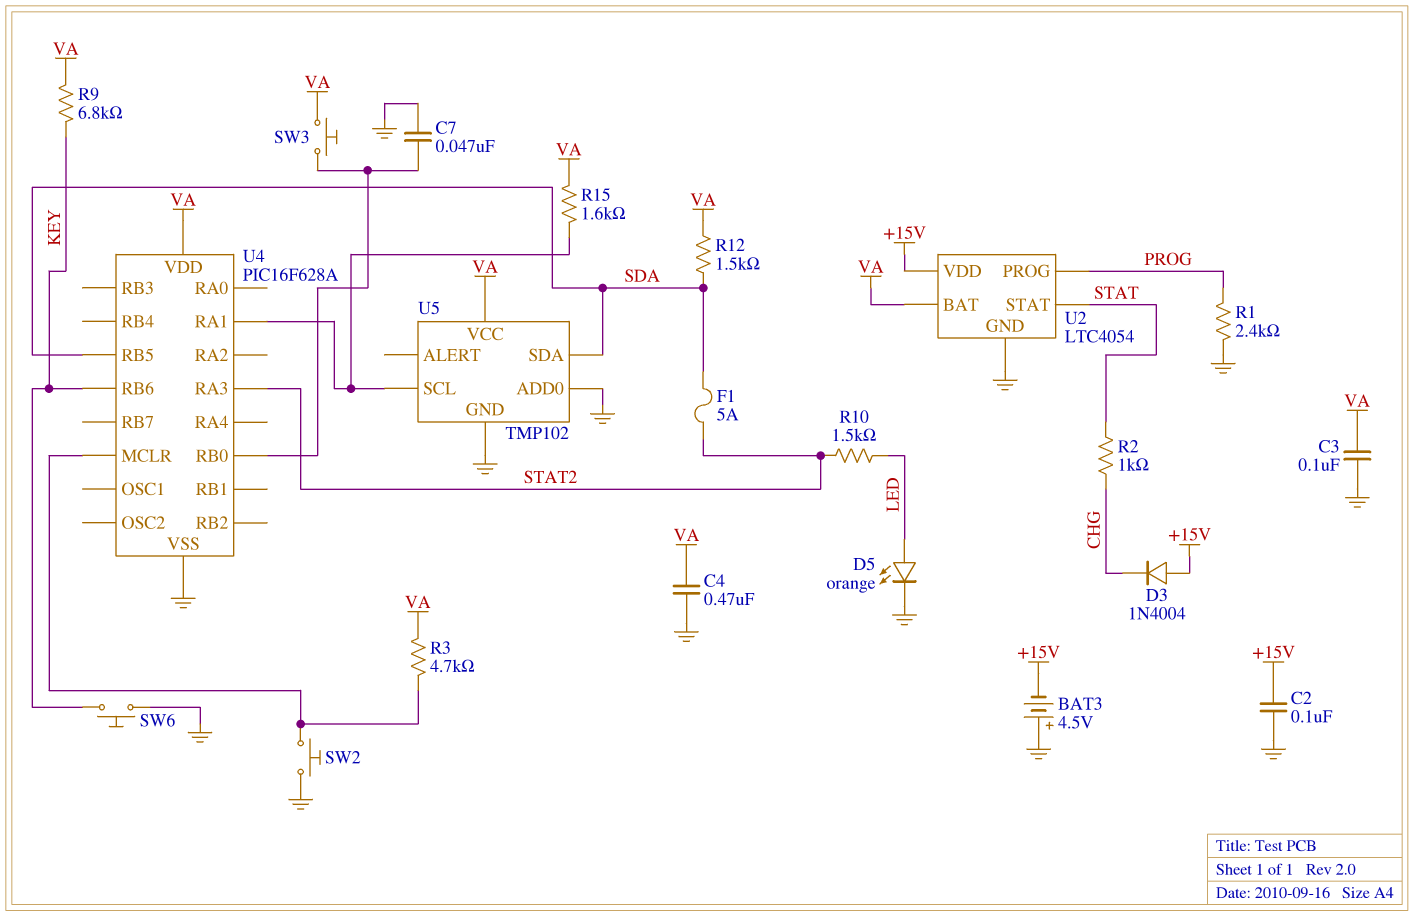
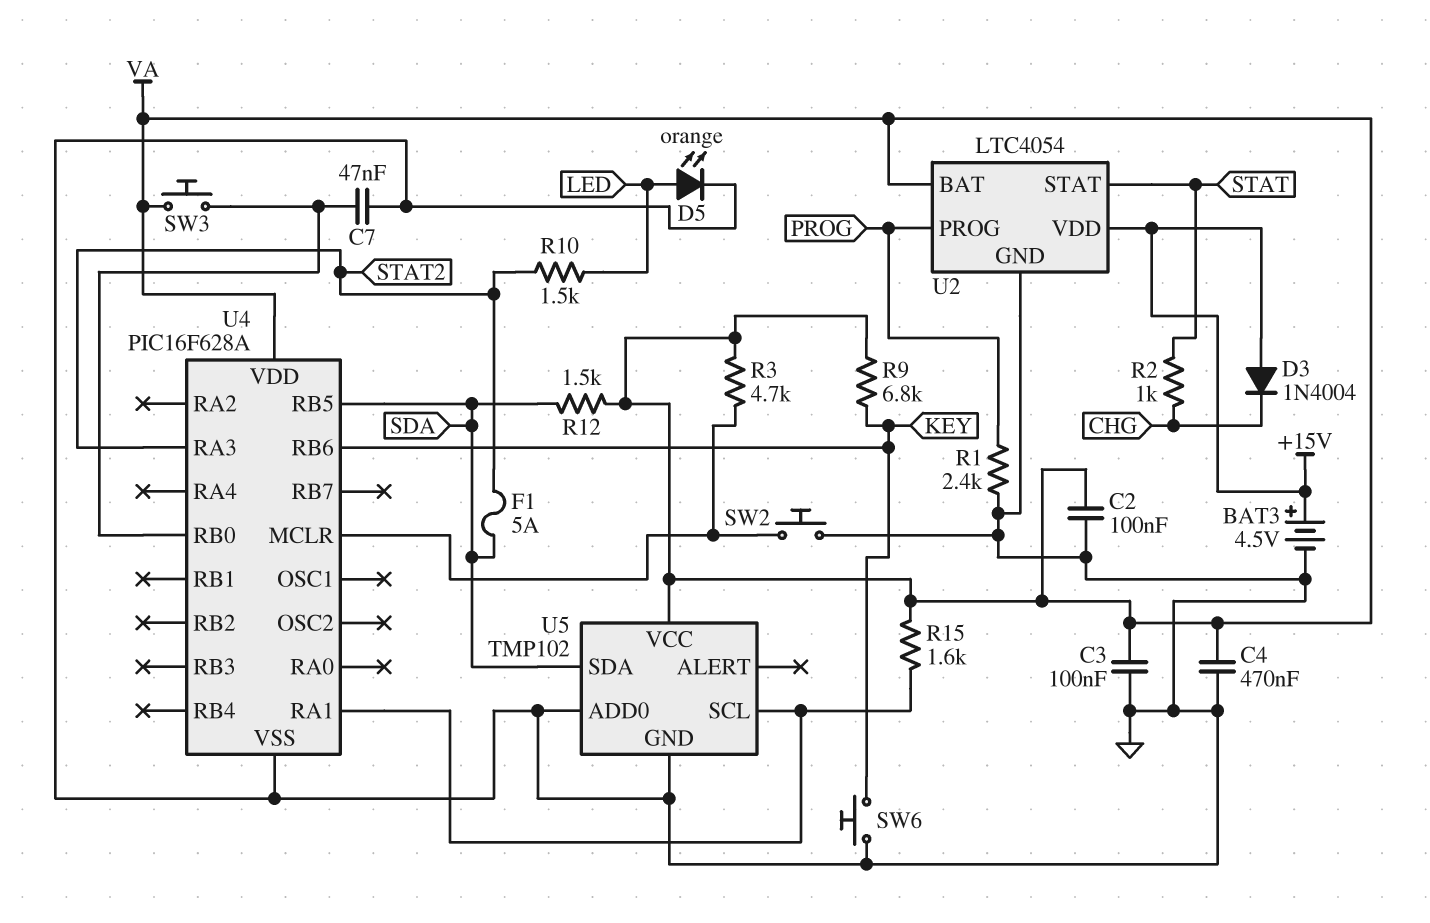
BAT3: 4.5V (plus GND, minus +15V) -> 4.5V (plus +15V, minus GND)
C2: 100nF (+15V, GND) -> 100nF (GND, VA)

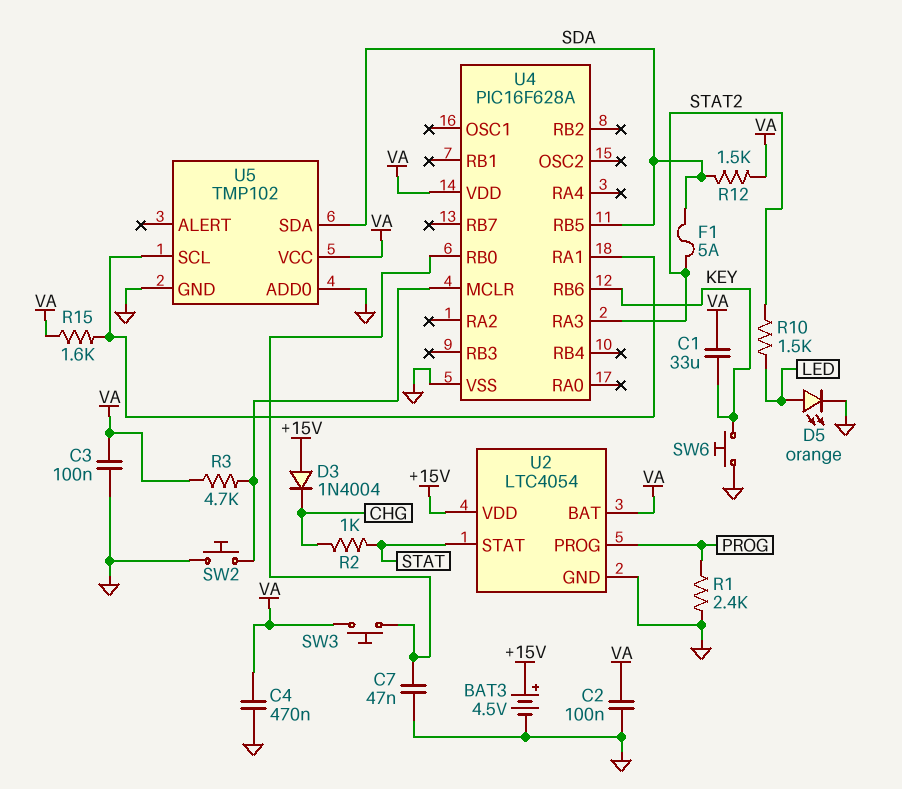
C1: none -> 33uF (KEY, VA)
R9: 6.8k (KEY, VA) -> none

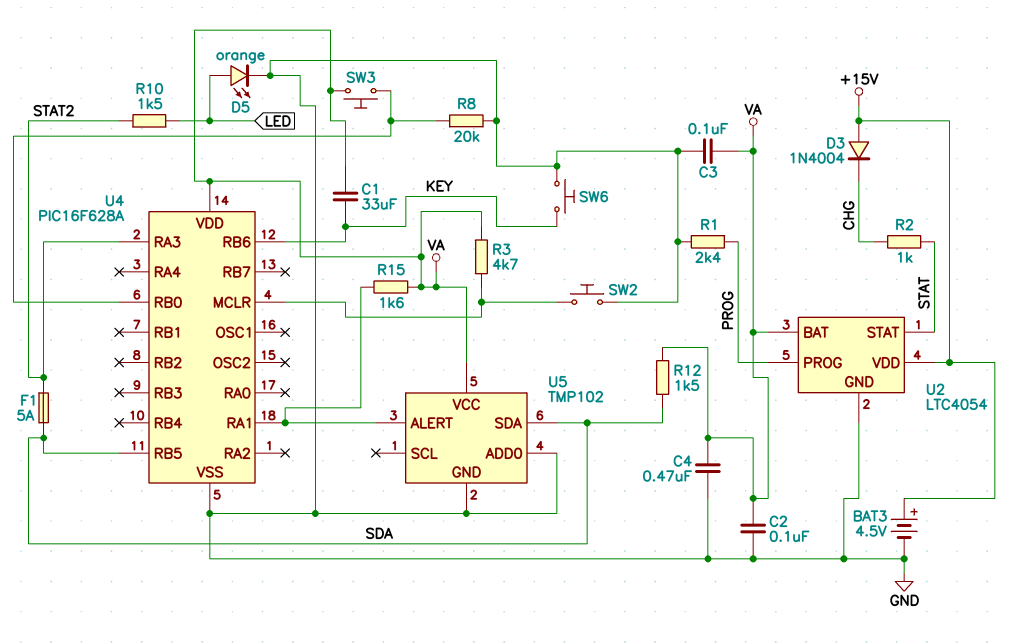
C7: 47nF (GND, U4/RB0) -> none
R8: none -> 20k (GND, U4/RB0)
U5 pin ALERT: none -> U4/RA1
U5 pin SCL: U4/RA1 -> none

